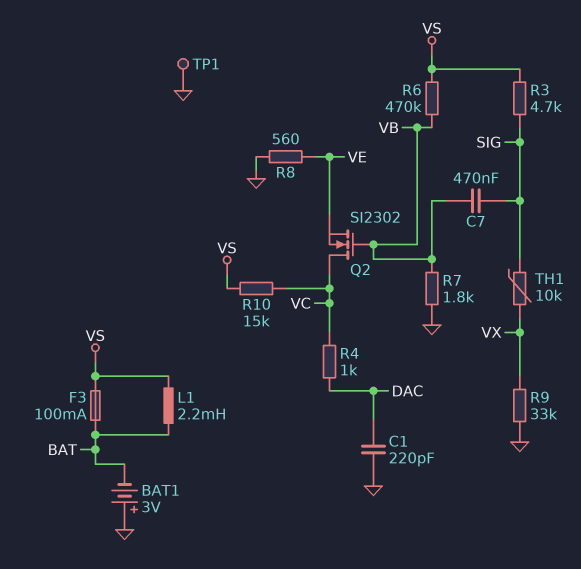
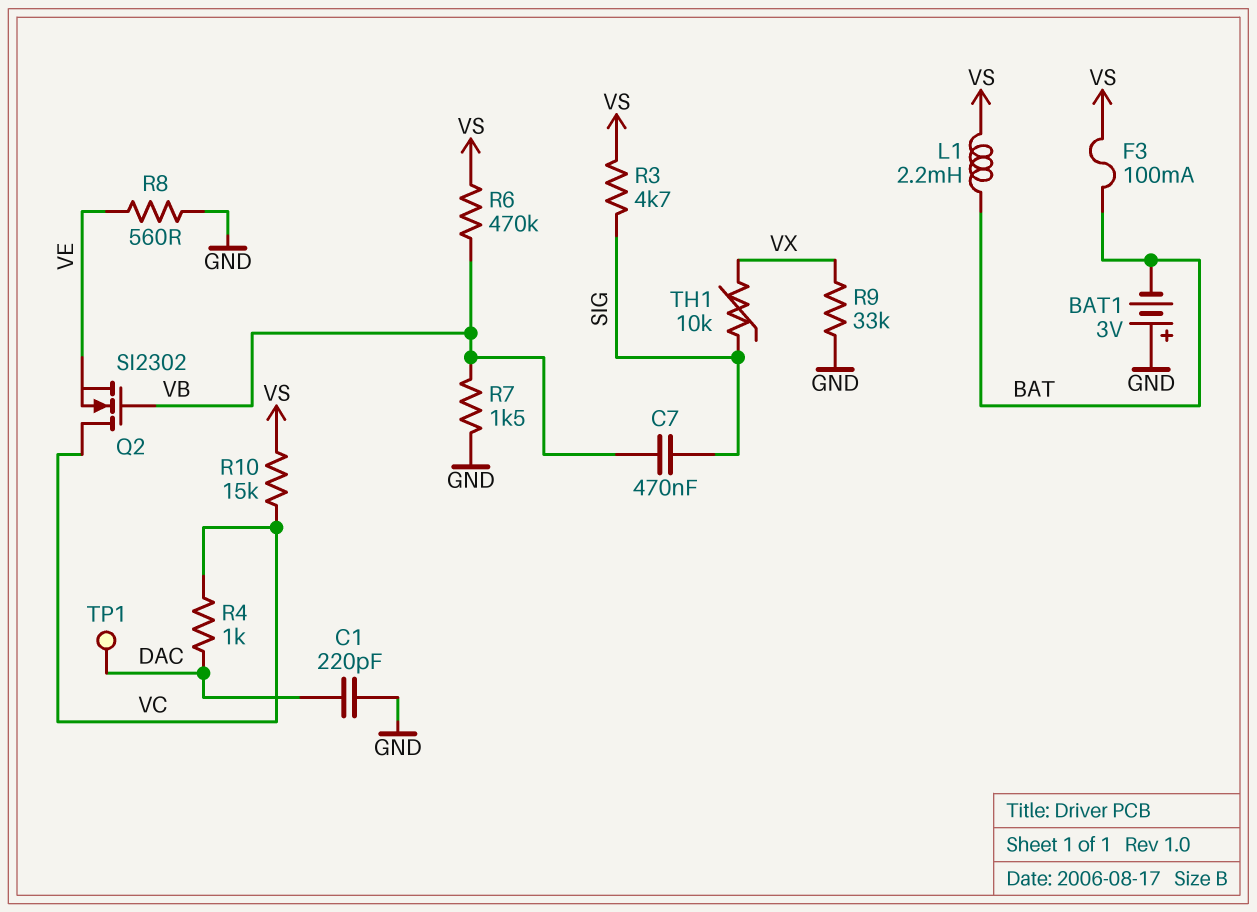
R7: 1.8k (GND, VB) -> 1.5k (GND, VB)
TP1: test point (GND) -> test point (DAC)

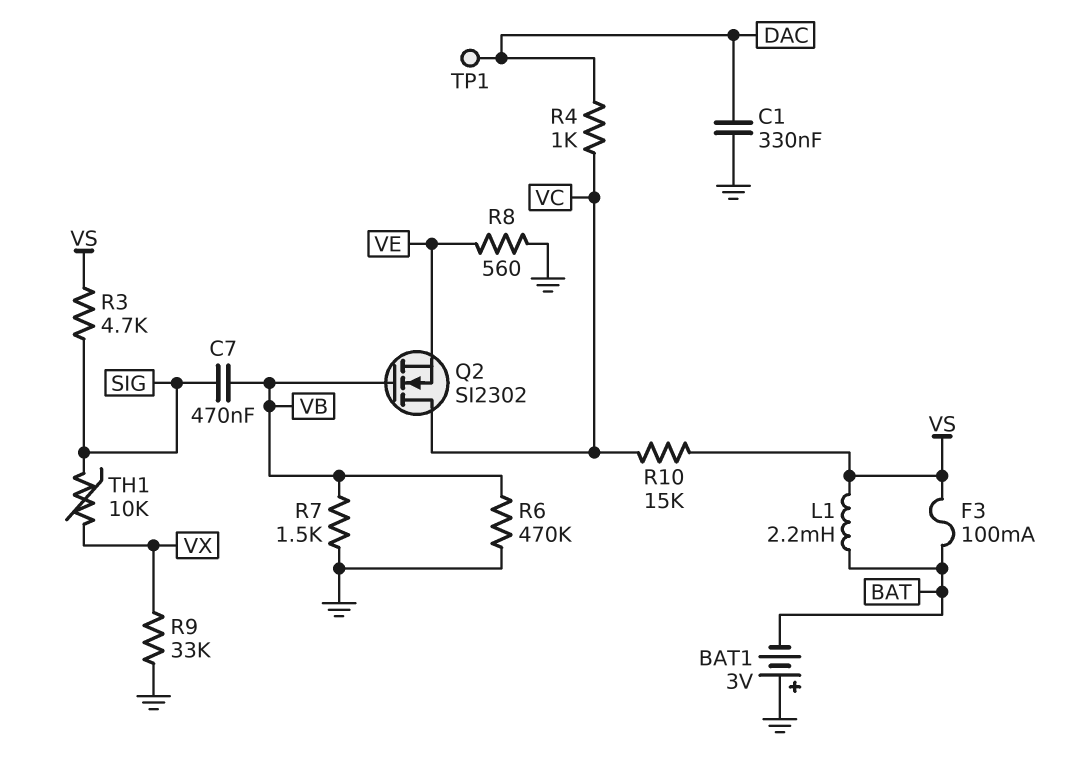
C1: 220pF (DAC, GND) -> 330nF (DAC, GND)
R6: 470k (VB, VS) -> 470k (GND, VB)

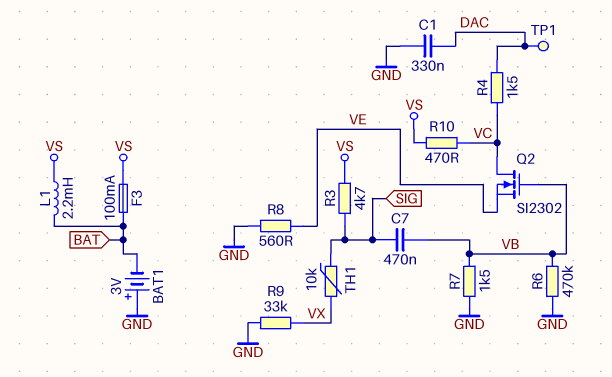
R4: 1k (DAC, VC) -> 1.5k (DAC, VC)
R10: 15k (VC, VS) -> 470 (VC, VS)

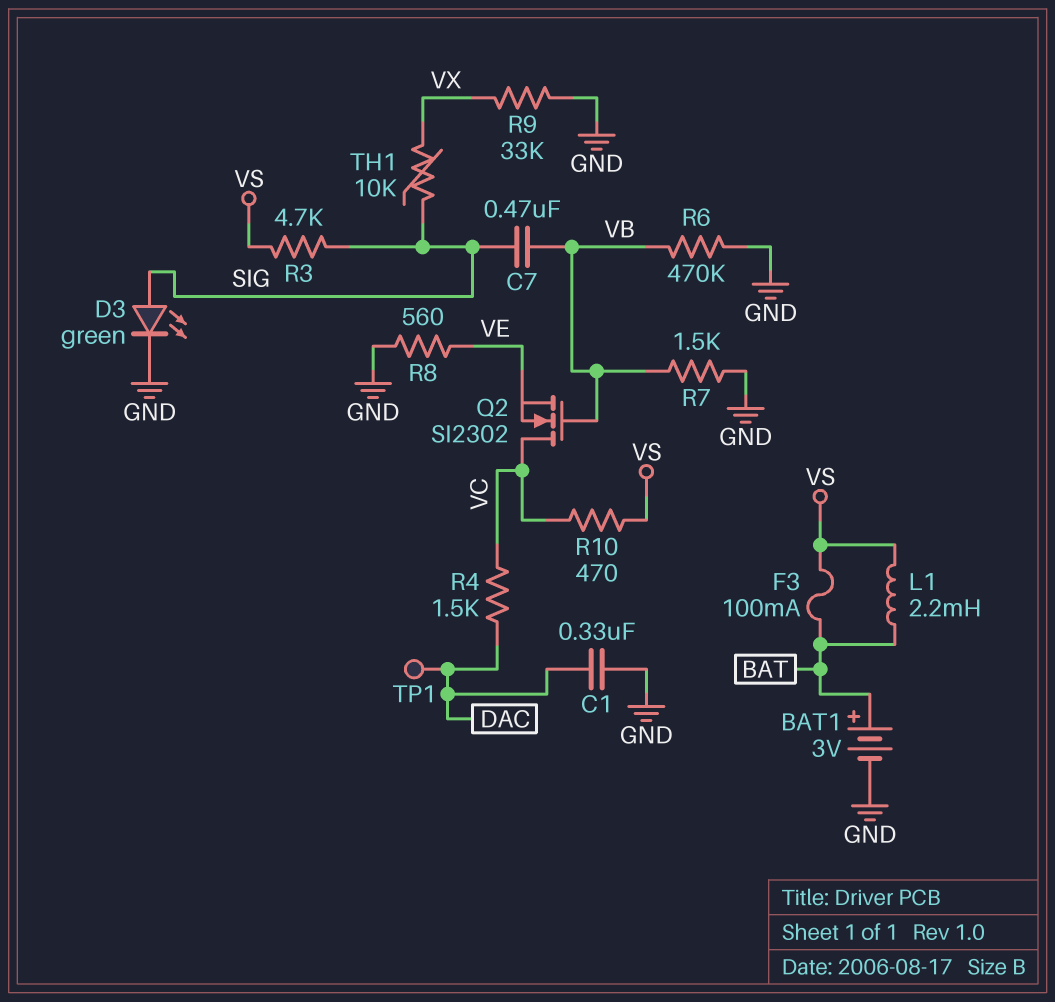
BAT1: 3V (plus GND, minus BAT) -> 3V (plus BAT, minus GND)
D3: none -> LED green (A SIG, K GND)

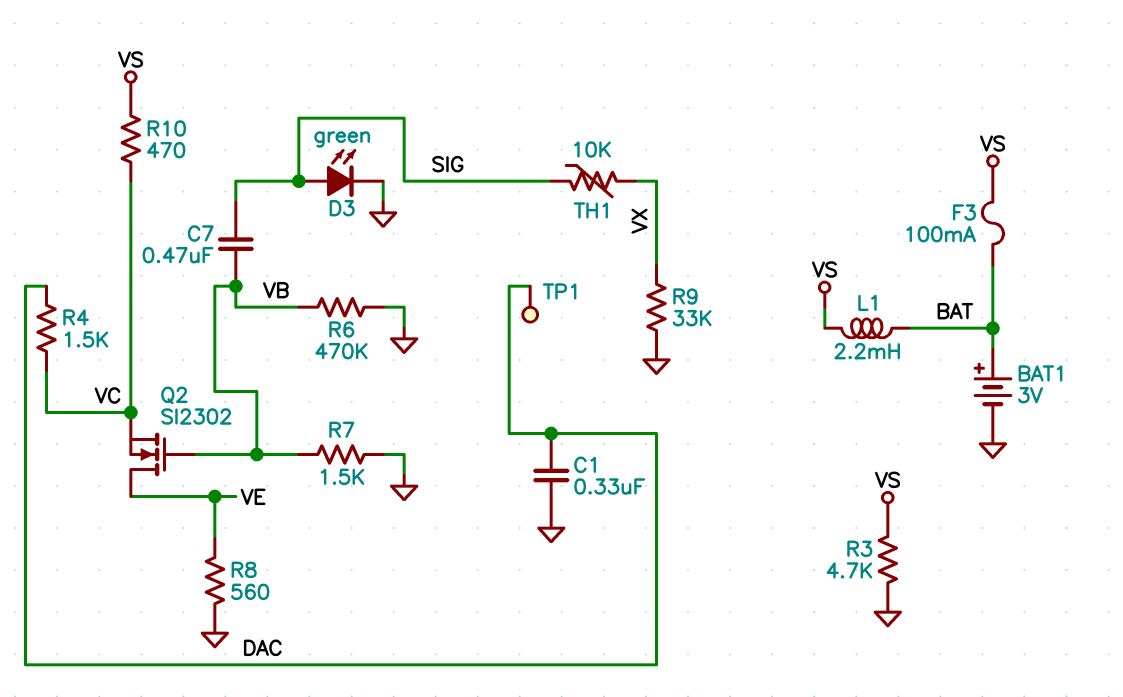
Q2: NMOS SI2302 (G VB, D VC, S VE) -> NMOS SI2302 (G VB, D VE, S VC)
R3: 4.7k (SIG, VS) -> 4.7k (GND, VS)

